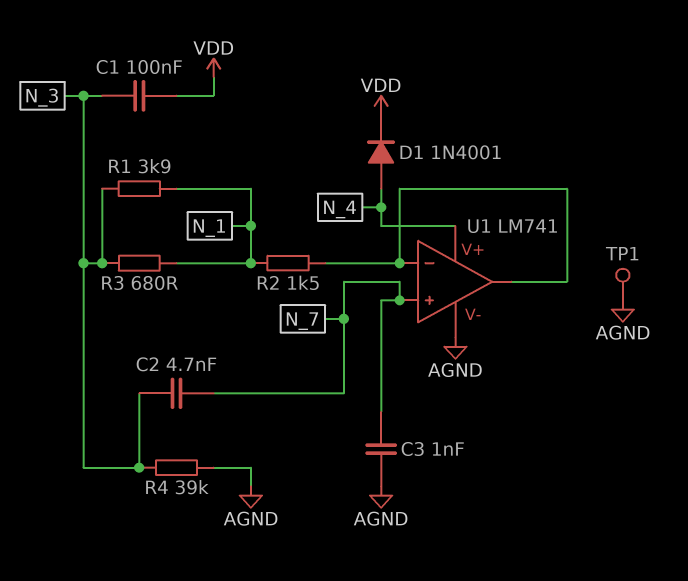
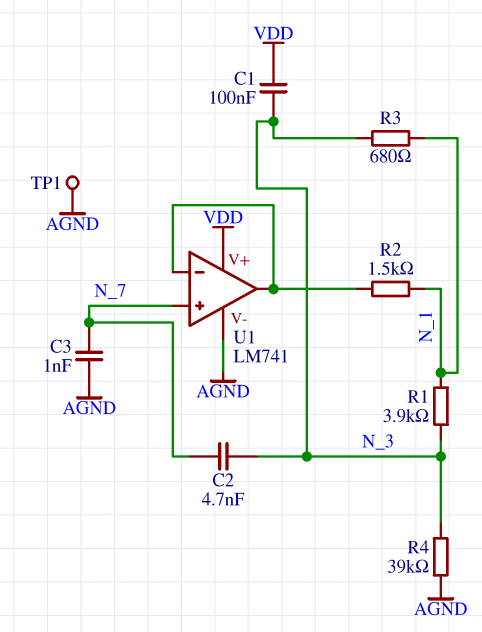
D1: diode 1N4001 (A N_4, K VDD) -> none
U1 pin V+: N_4 -> VDD

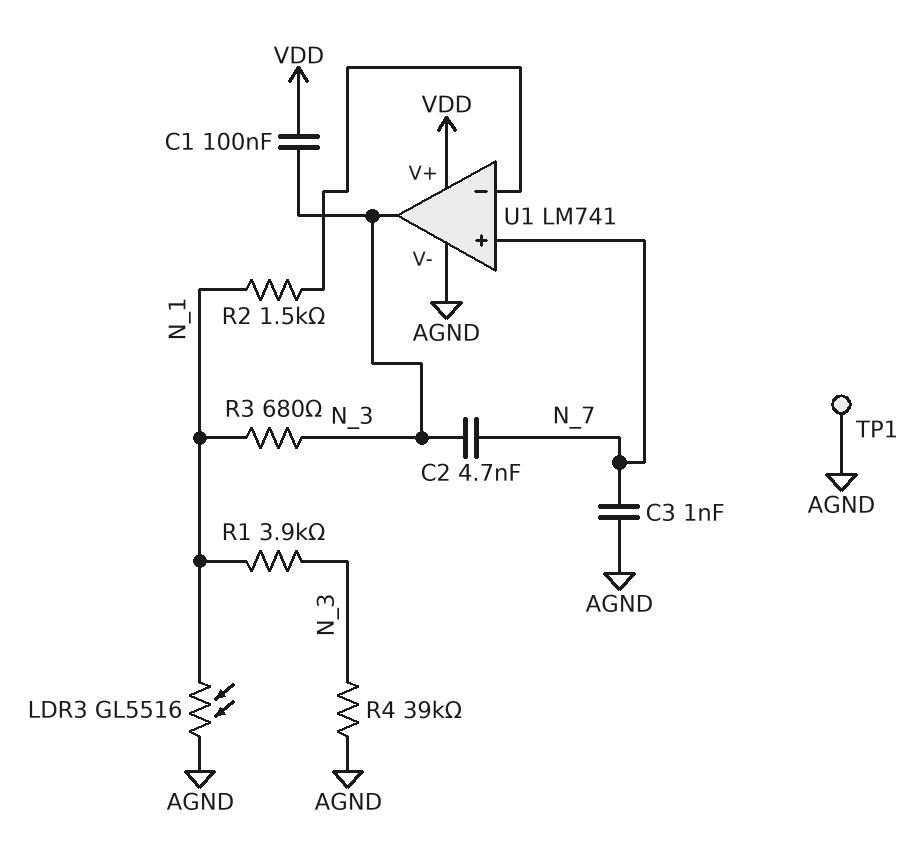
LDR3: none -> GL5516 (AGND, N_1)
U1 pin out: U1/in- -> N_3

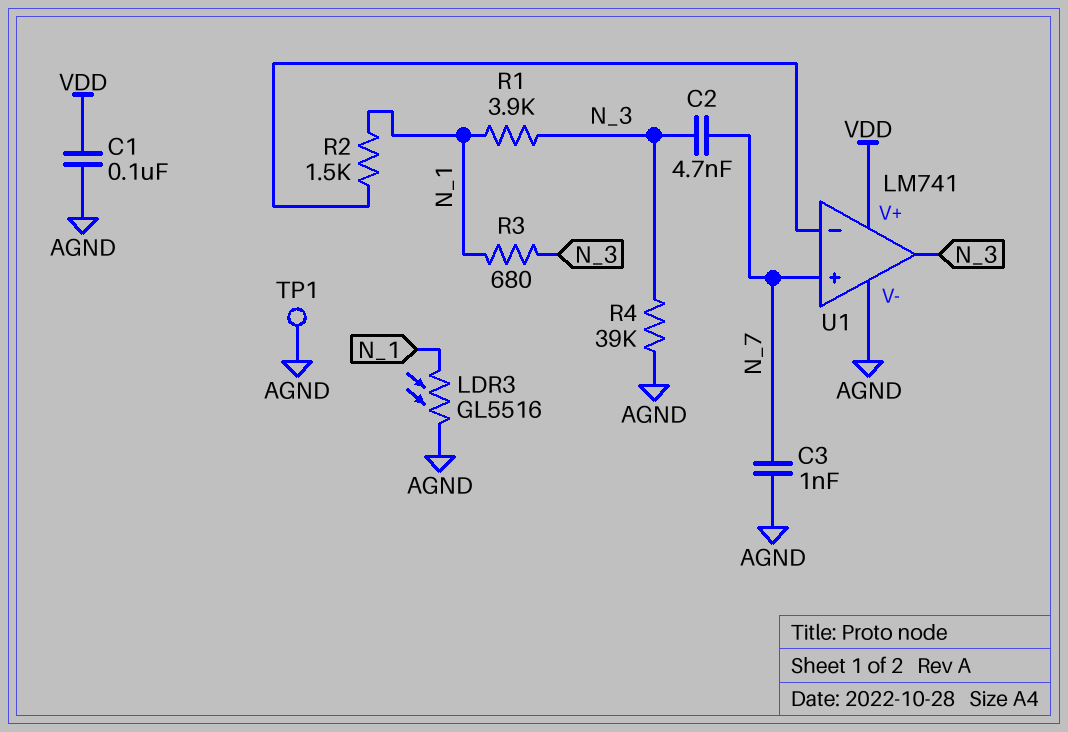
C1: 100nF (N_3, VDD) -> 100nF (AGND, VDD)

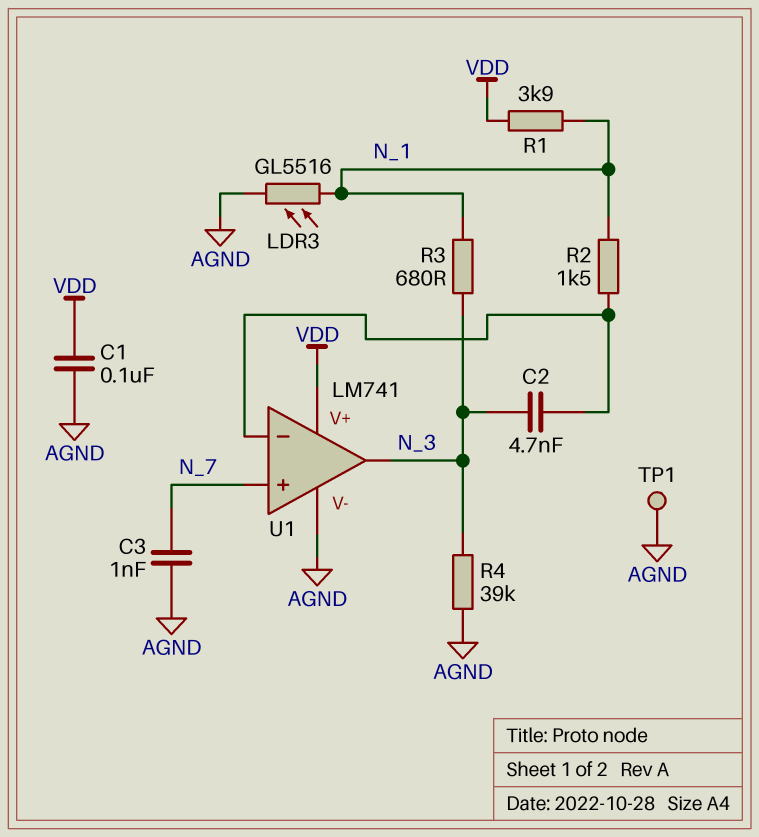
C2: 4.7nF (N_3, N_7) -> 4.7nF (N_3, U1/in-)
R1: 3.9k (N_1, N_3) -> 3.9k (N_1, VDD)

